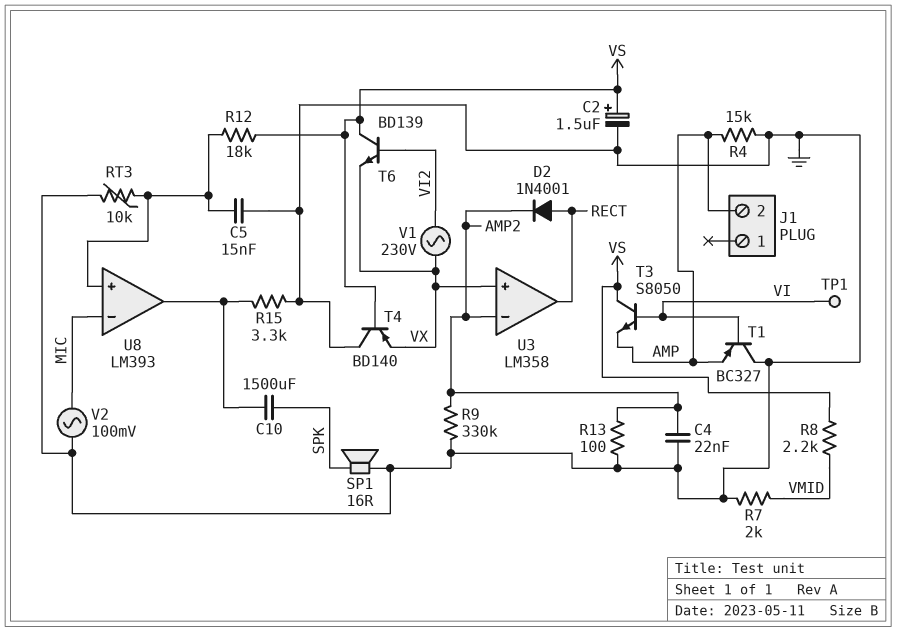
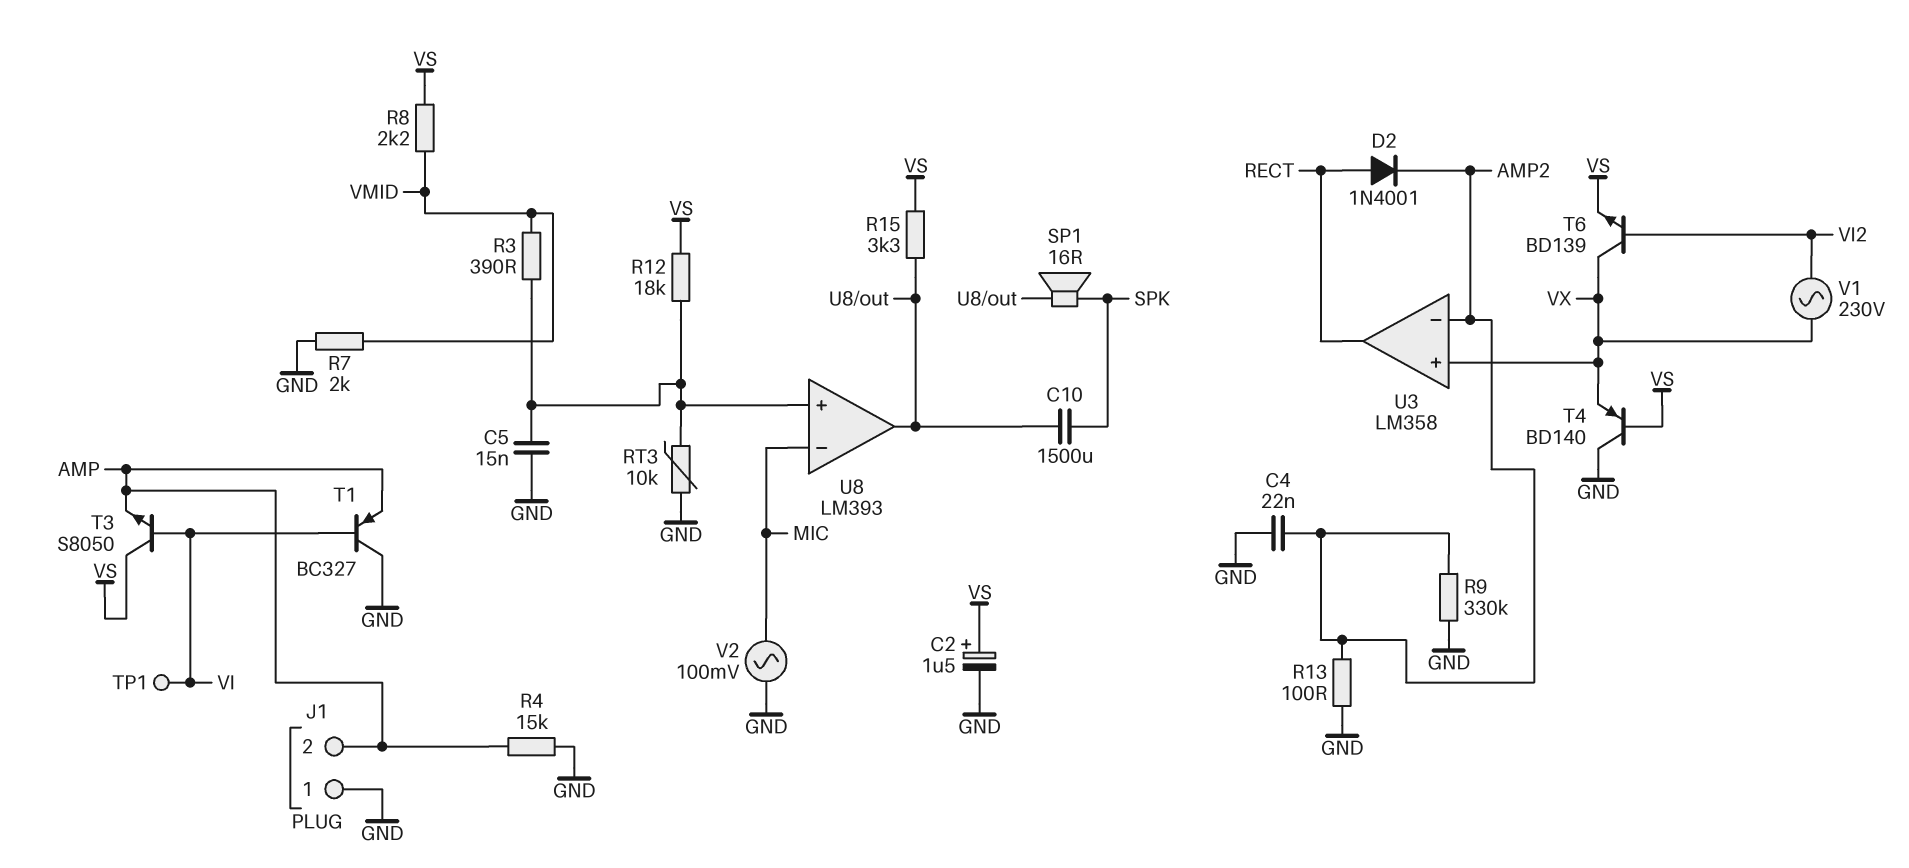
J1 pin 1: none -> GND
R3: none -> 390 (U8/in+, VMID)
R15: 3.3k (GND, U8/out) -> 3.3k (U8/out, VS)
SP1: speaker 16R (GND, SPK) -> speaker 16R (SPK, U8/out)
T6: NPN BD139 (B VI2, C VS, E VX) -> NPN BD139 (B VI2, C VX, E VS)

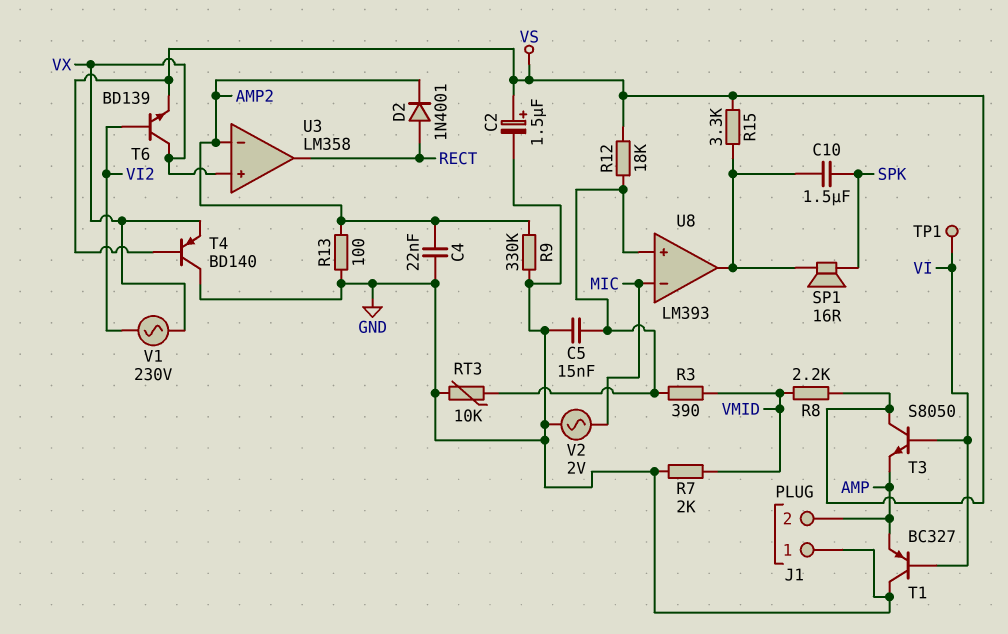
C10: 1500uF (SPK, U8/out) -> 1.5uF (SPK, U8/out)
R4: 15k (AMP, GND) -> none
V2: AC 100mV (GND, MIC) -> AC 2V (GND, MIC)

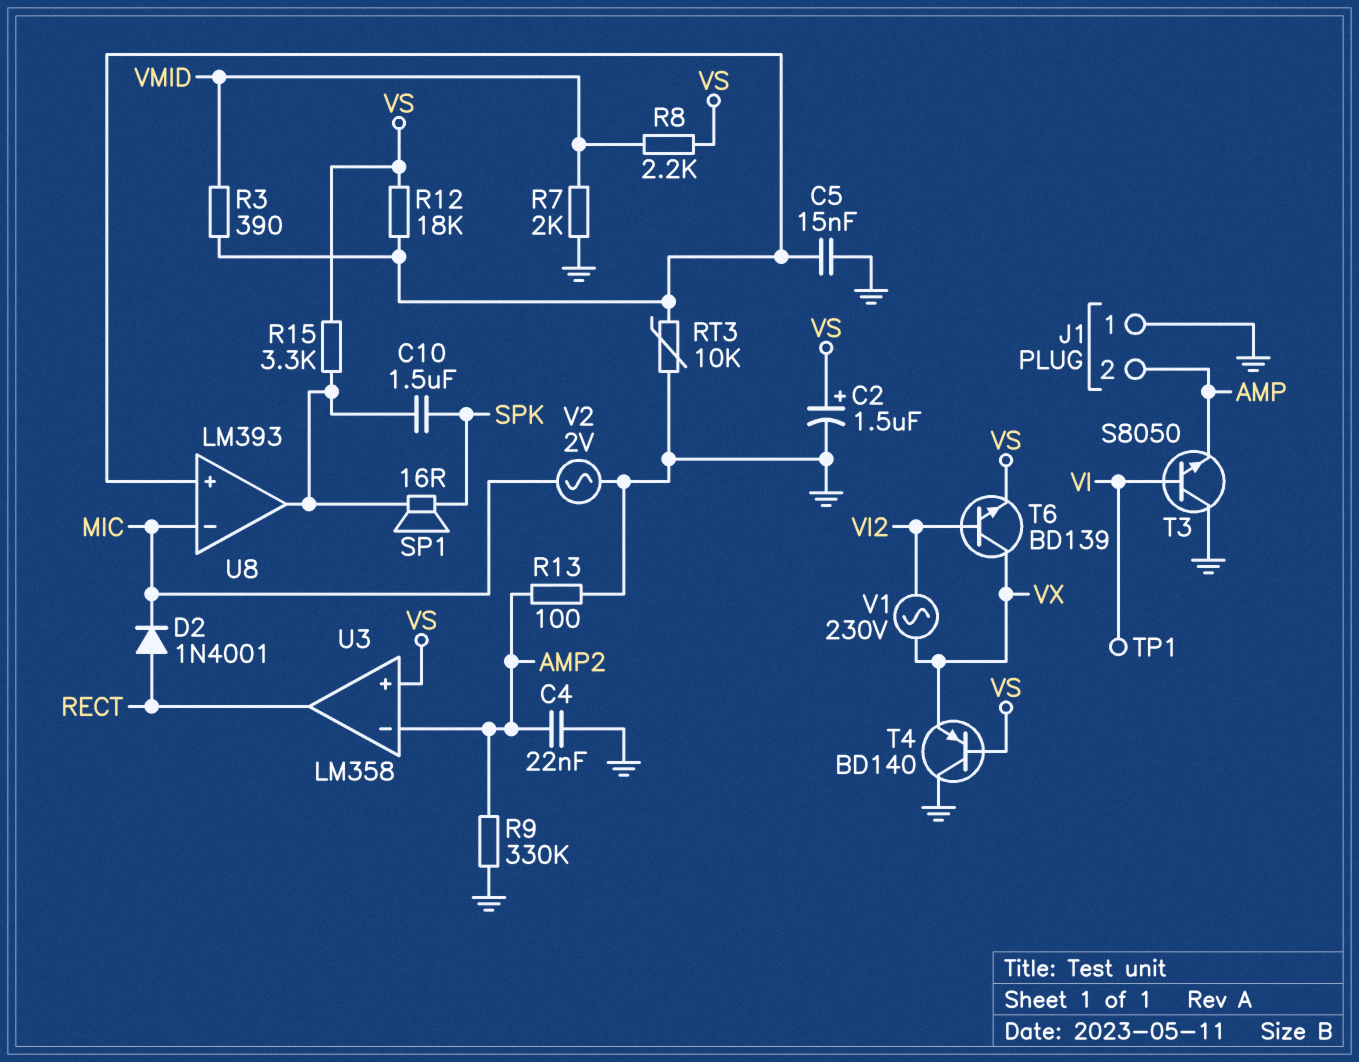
D2: diode 1N4001 (A RECT, K AMP2) -> diode 1N4001 (A RECT, K MIC)
T1: PNP BC327 (B VI, C GND, E AMP) -> none
T3: NPN S8050 (B VI, C VS, E AMP) -> NPN S8050 (B VI, C GND, E AMP)
U3 pin in+: VX -> VS

